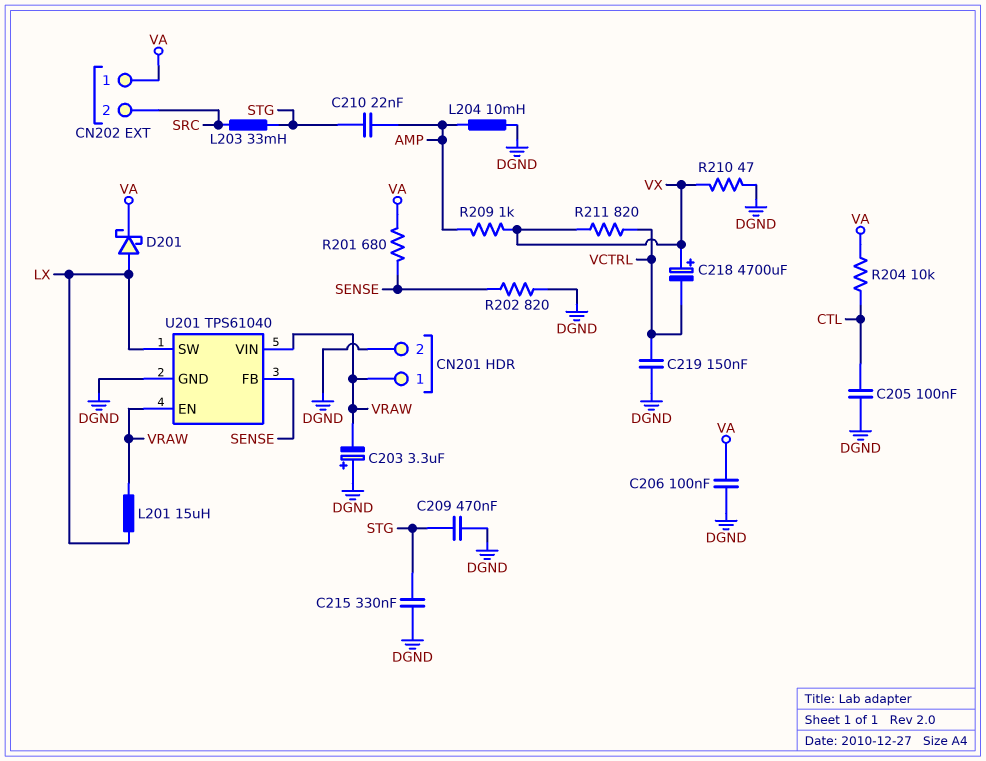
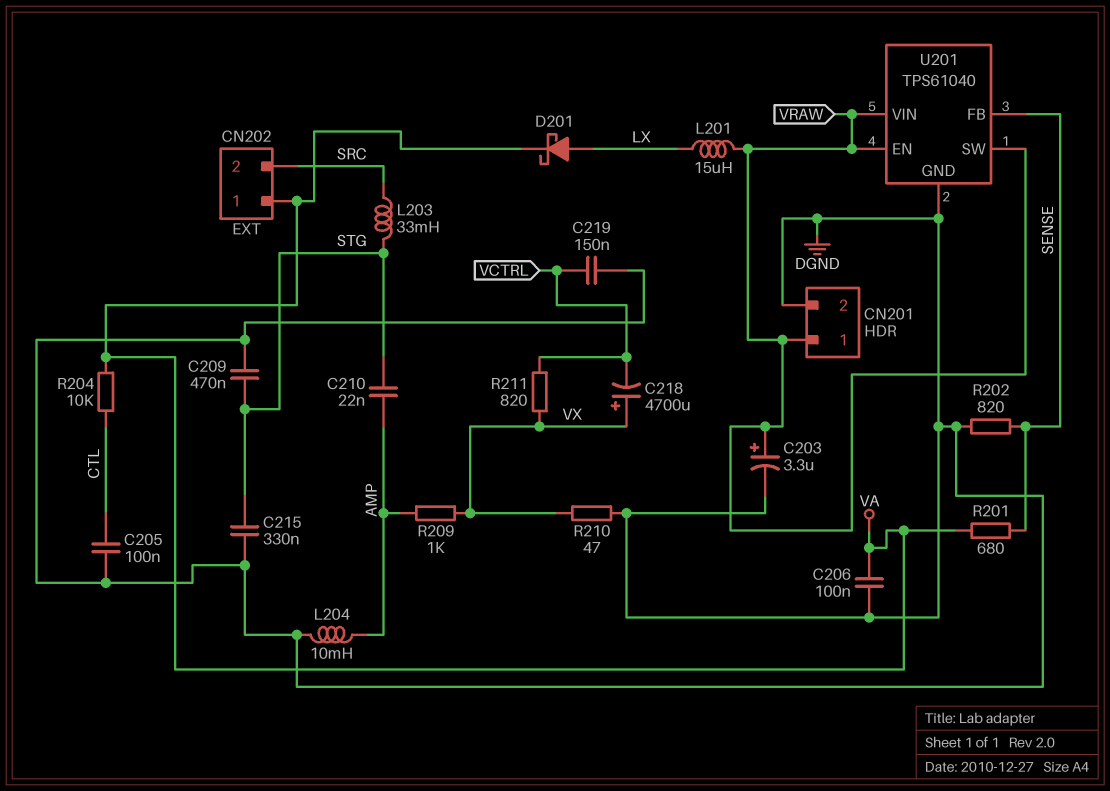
C203: 3.3uF (plus DGND, minus VRAW) -> 3.3uF (plus VRAW, minus DGND)
U201 pin SW: LX -> VRAW

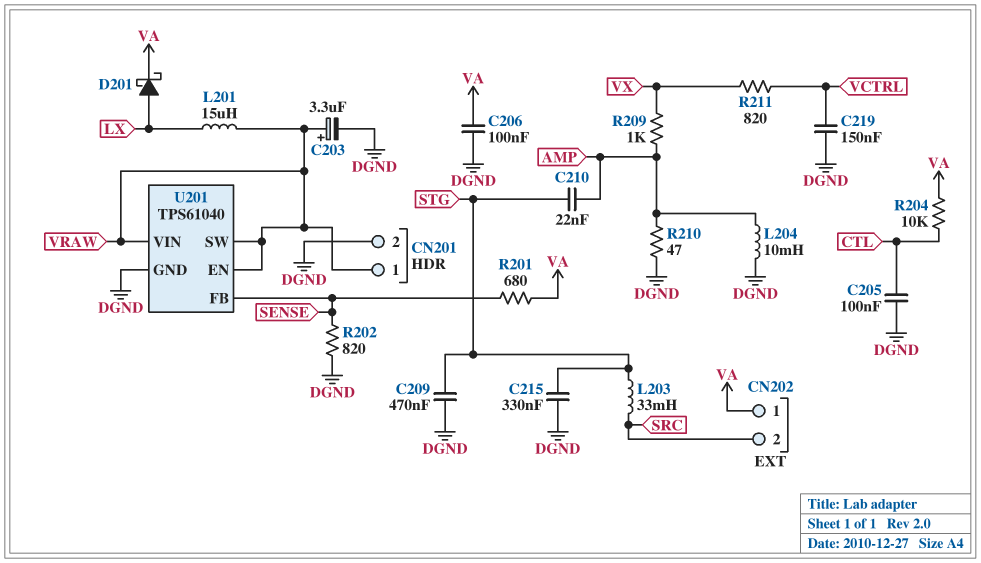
C218: 4700uF (plus VX, minus VCTRL) -> none
R210: 47 (DGND, VX) -> 47 (AMP, DGND)

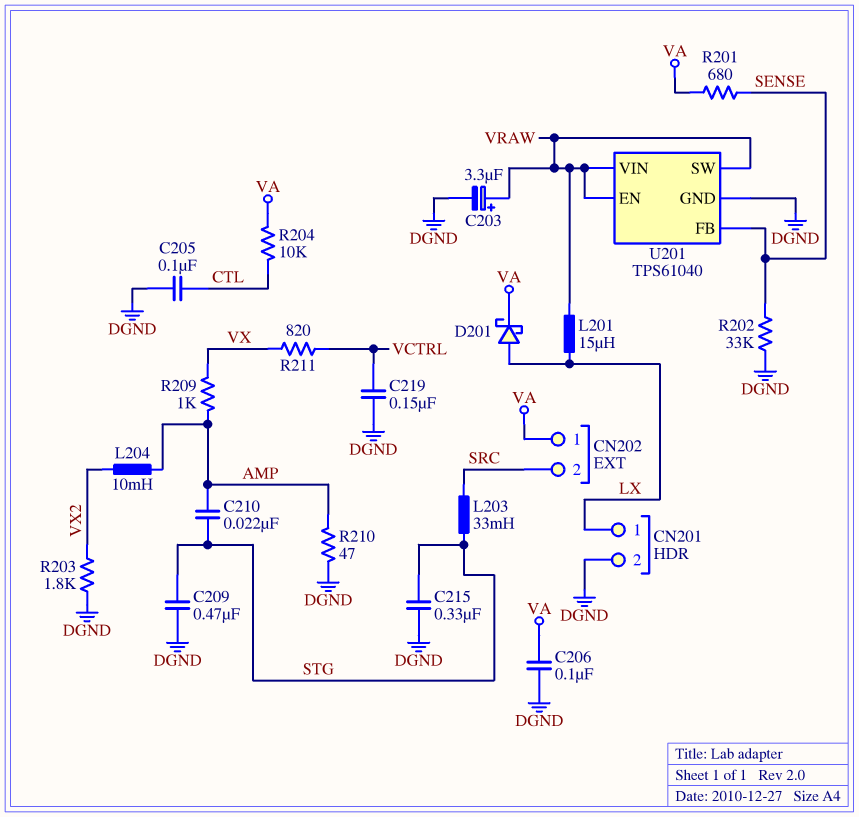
CN201 pin 1: VRAW -> LX
L204: 10mH (AMP, DGND) -> 10mH (AMP, VX2)
R202: 820 (DGND, SENSE) -> 33k (DGND, SENSE)
R203: none -> 1.8k (DGND, VX2)

